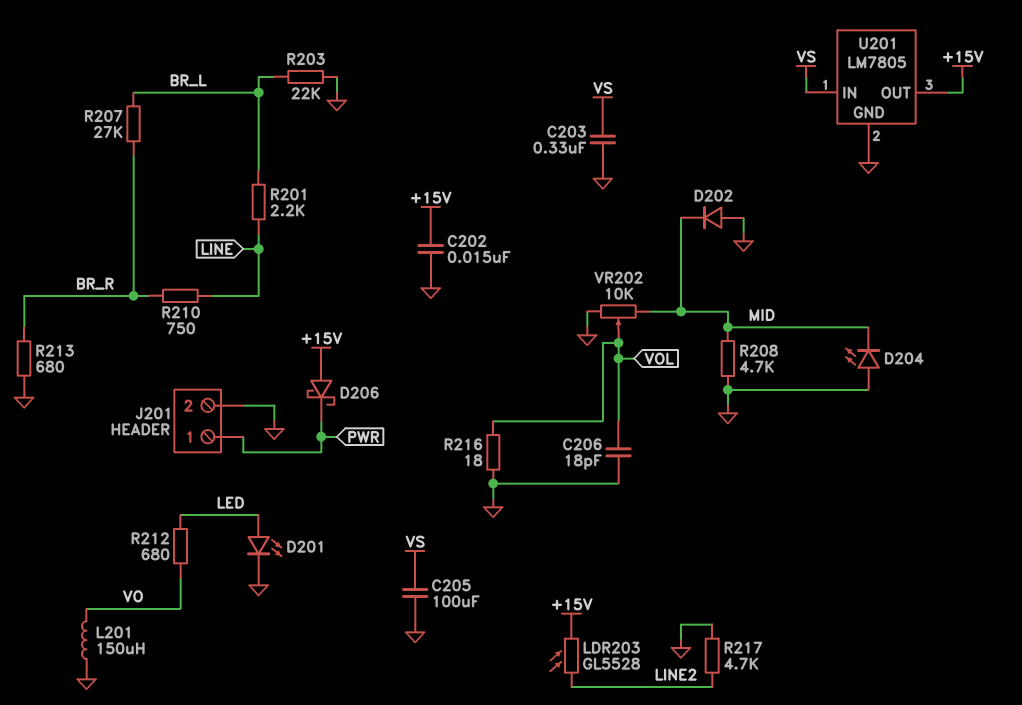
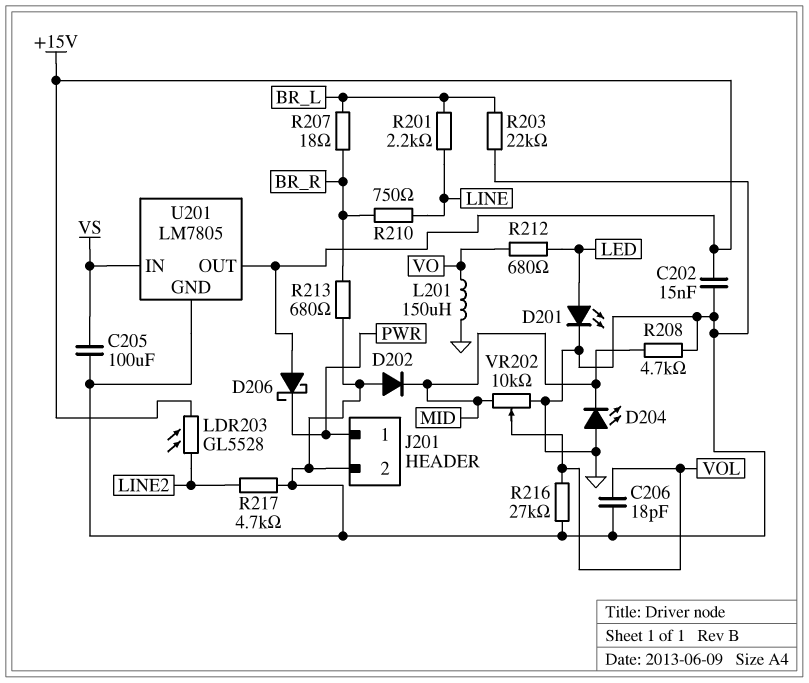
C203: 330nF (GND, VS) -> none
R207: 27k (BR_L, BR_R) -> 18 (BR_L, BR_R)
R216: 18 (GND, VOL) -> 27k (GND, VOL)

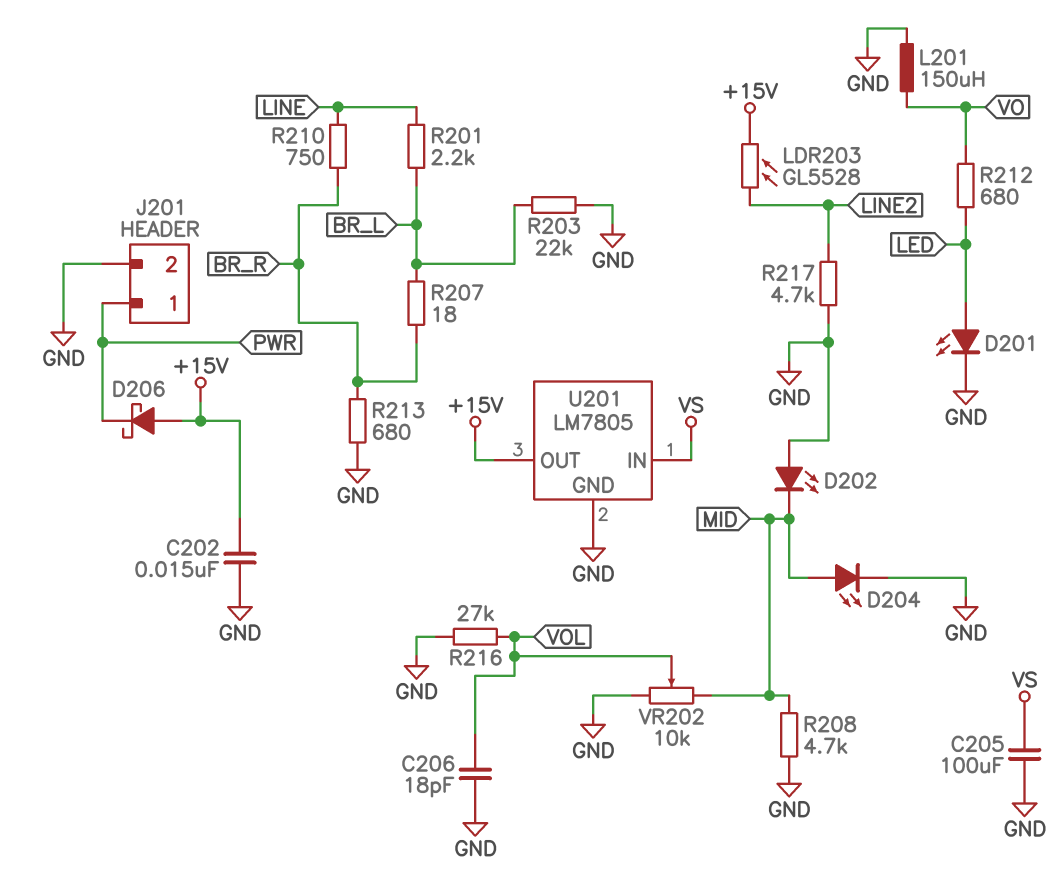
D202: diode (A GND, K MID) -> LED (A GND, K MID)
D204: LED (A GND, K MID) -> LED (A MID, K GND)

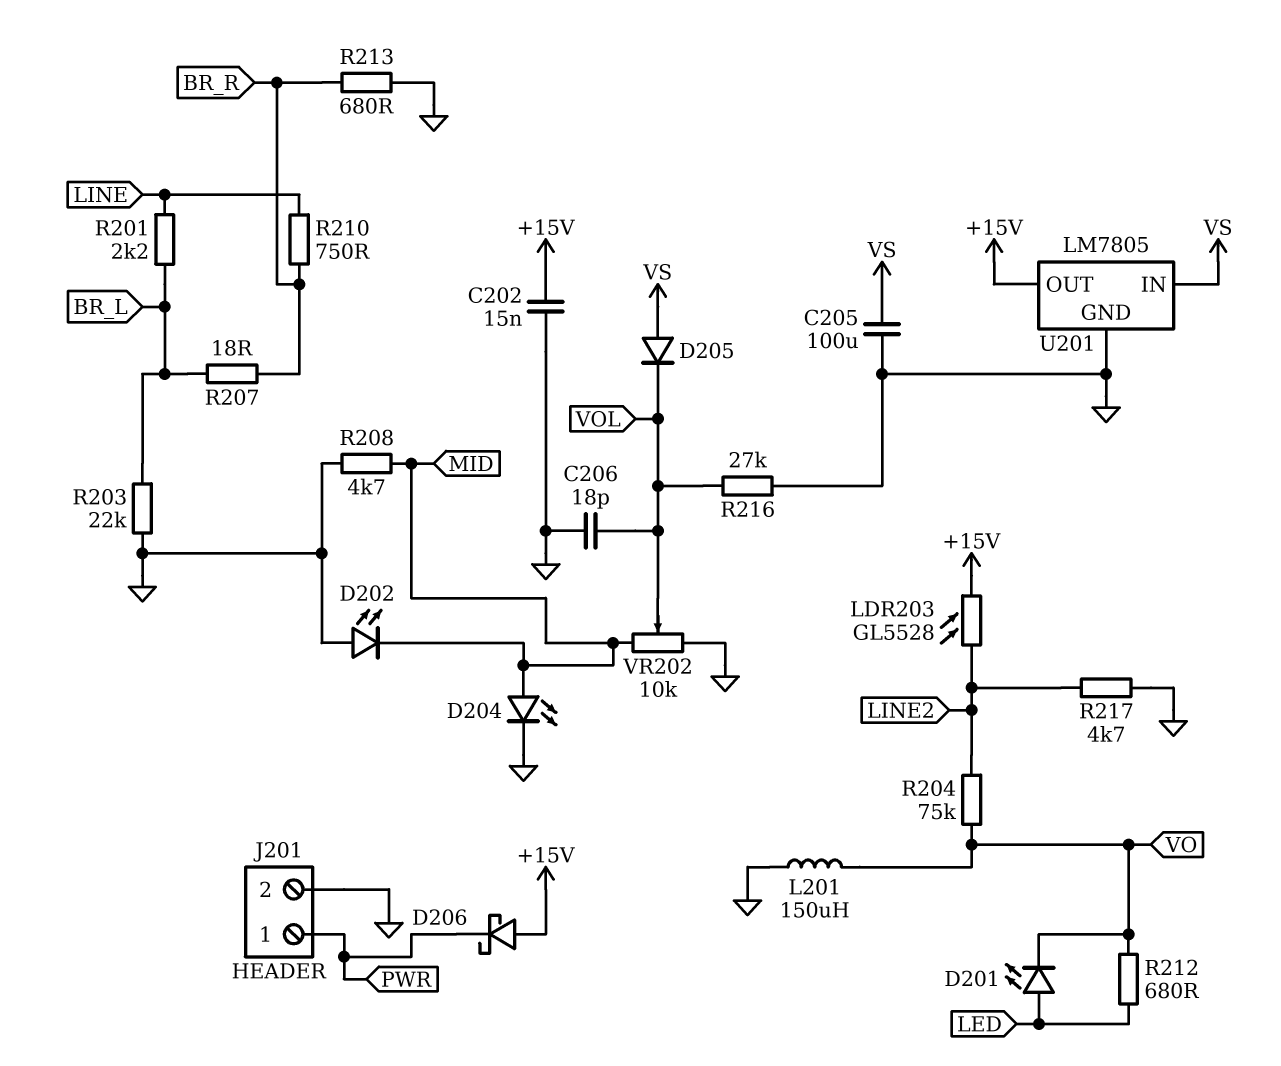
D201: LED (A LED, K GND) -> LED (A LED, K VO)
D205: none -> diode (A VS, K VOL)
R204: none -> 75k (LINE2, VO)

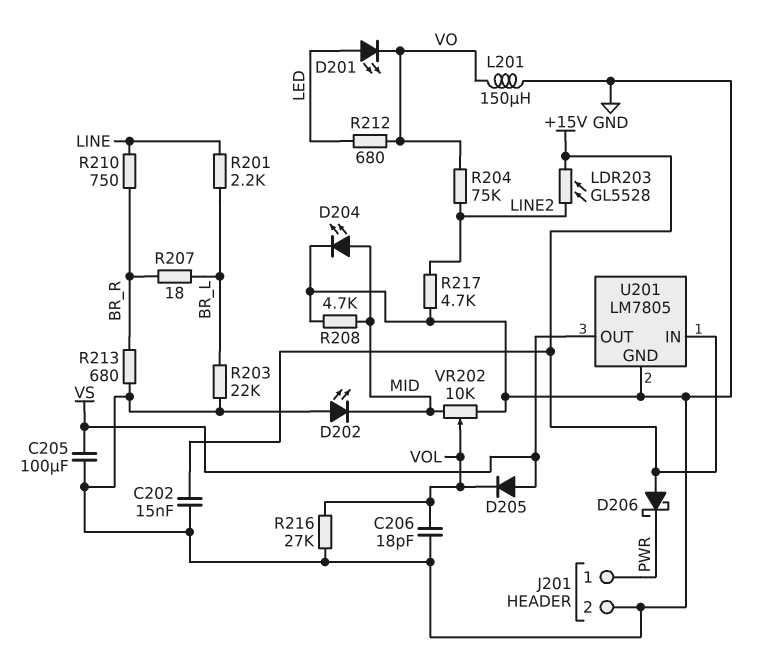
U201 pin IN: VS -> +15V
U201 pin OUT: +15V -> VS

